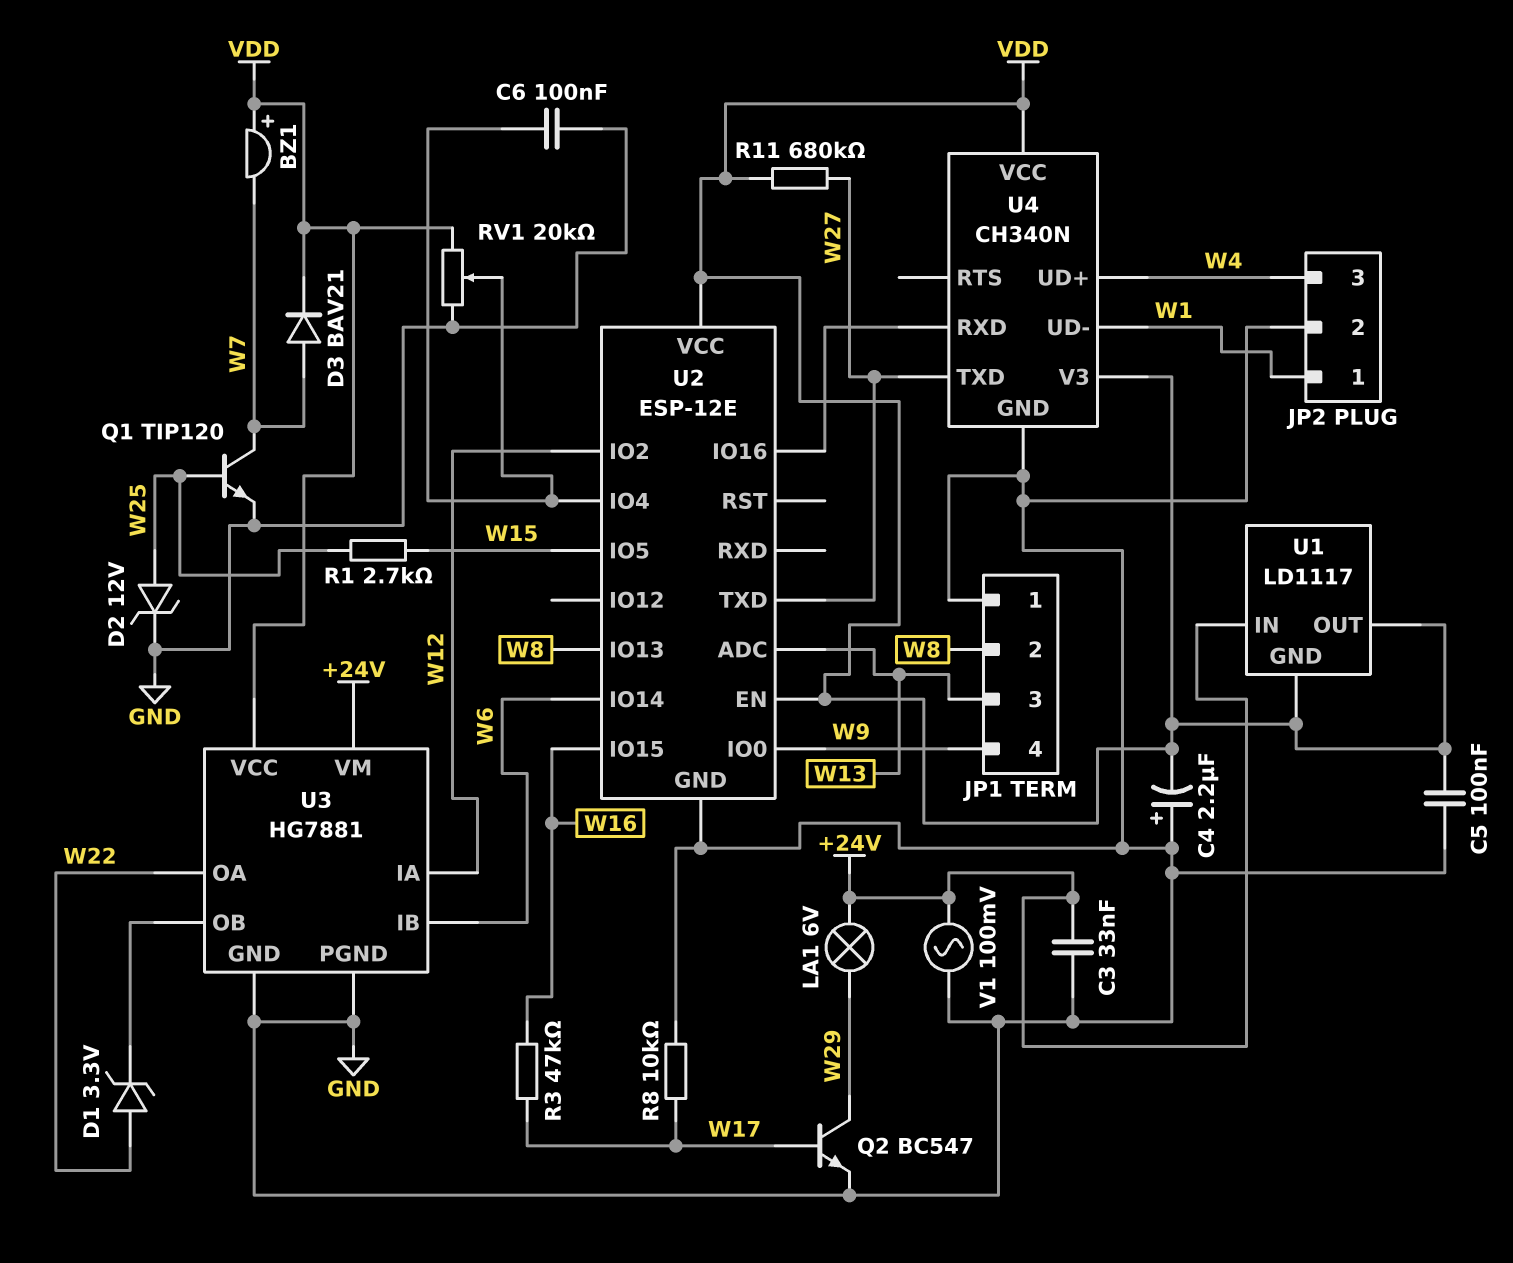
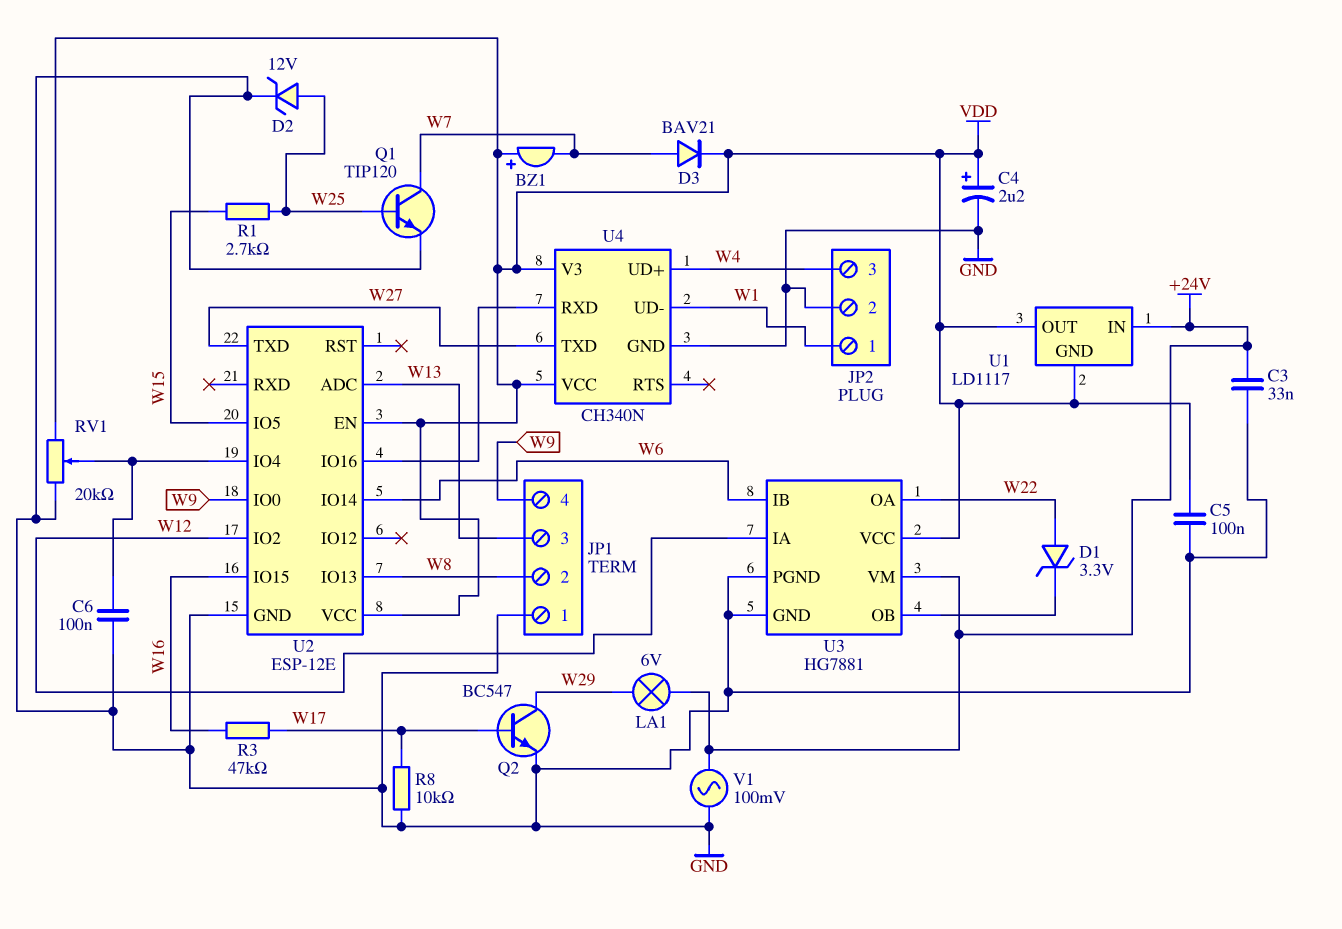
C4: 2.2uF (plus GND, minus VDD) -> 2.2uF (plus VDD, minus GND)
R11: 680k (VDD, W27) -> none

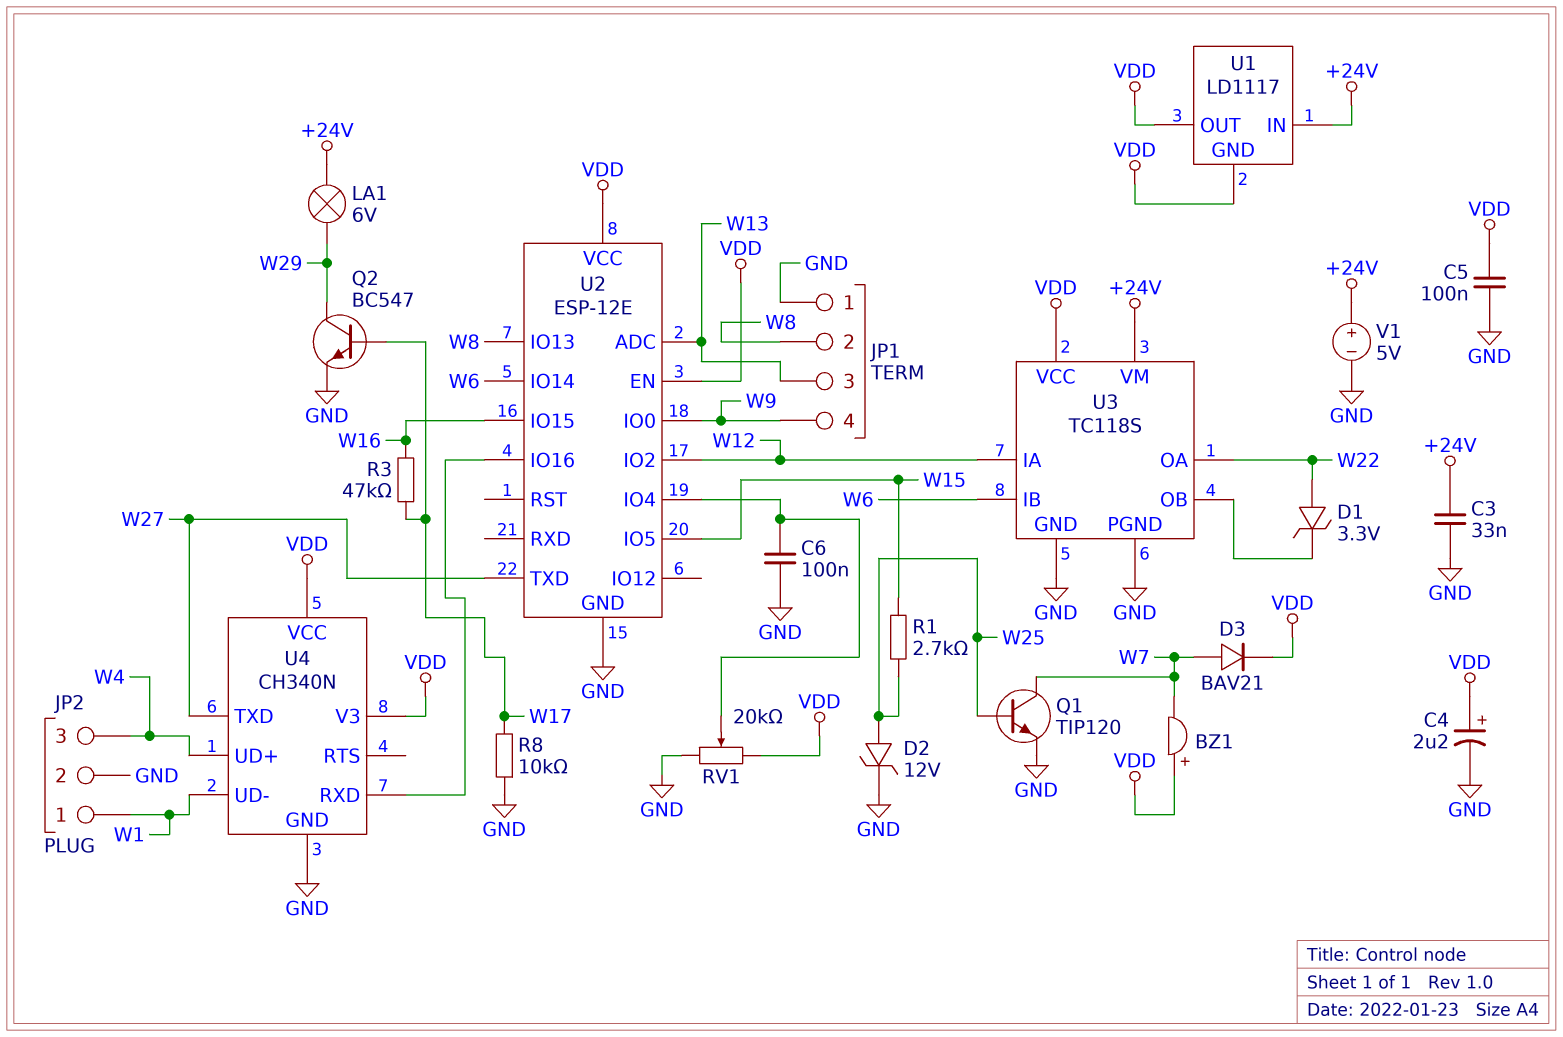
U3: HG7881 -> TC118S
V1: AC 100mV (+24V, GND) -> 5V (plus +24V, minus GND)

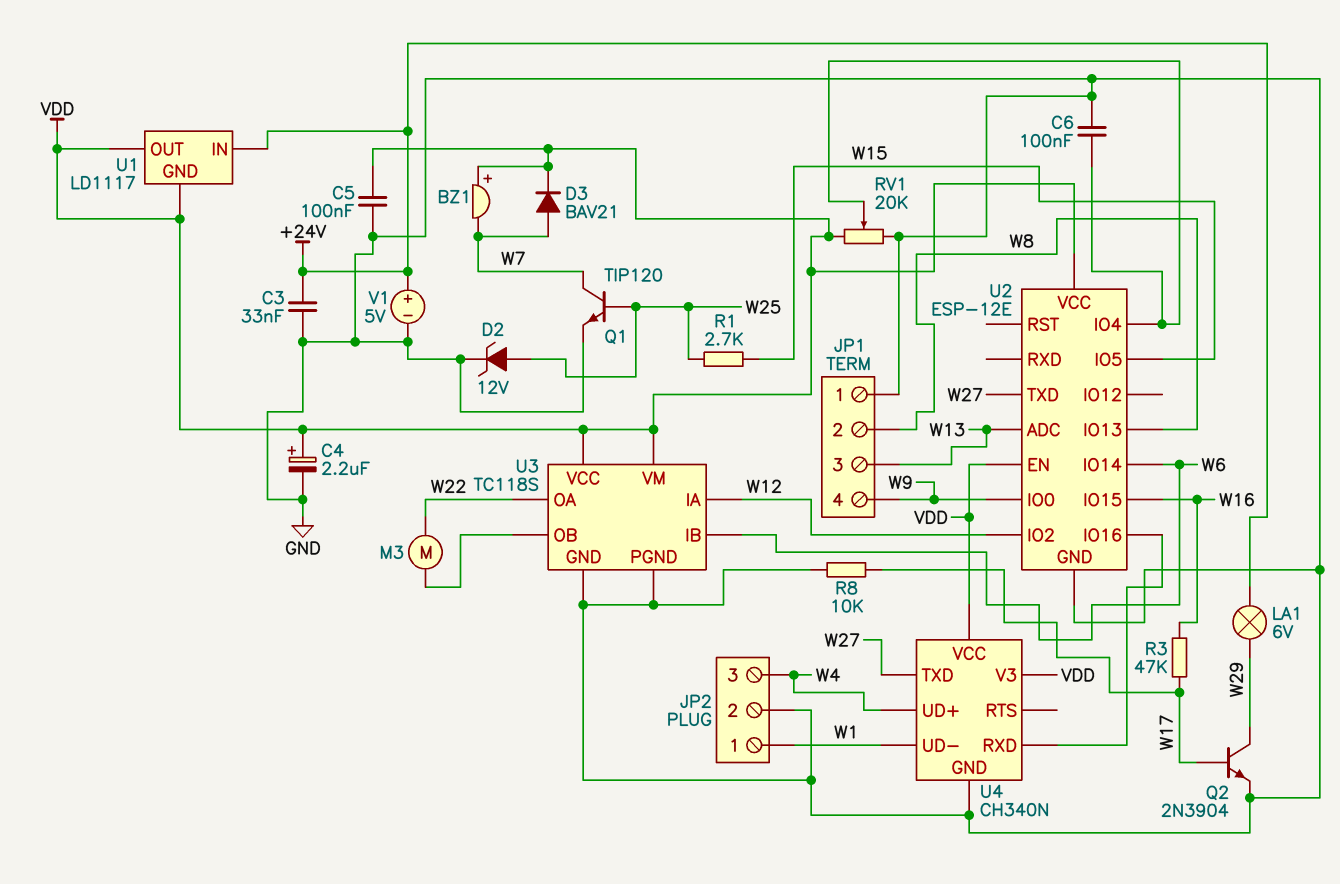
D1: zener 3.3V (A W22, K U3/OB) -> none
M3: none -> motor (U3/OB, W22)
Q2: NPN BC547 (B W17, C W29, E GND) -> NPN 2N3904 (B W17, C W29, E GND)
U3 pin VM: +24V -> VDD

